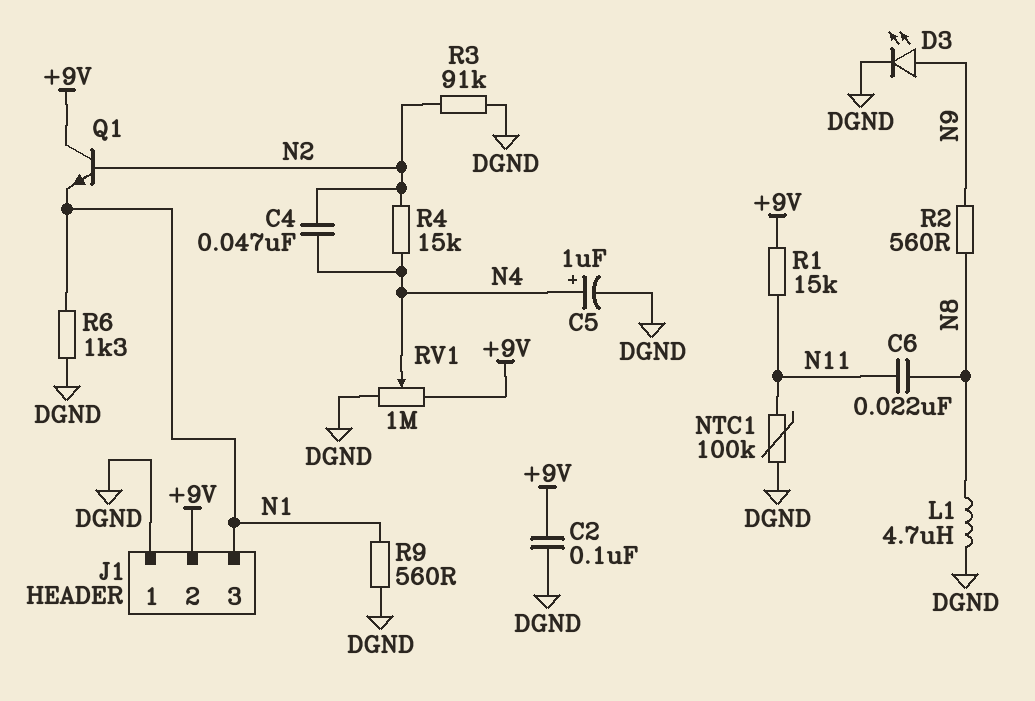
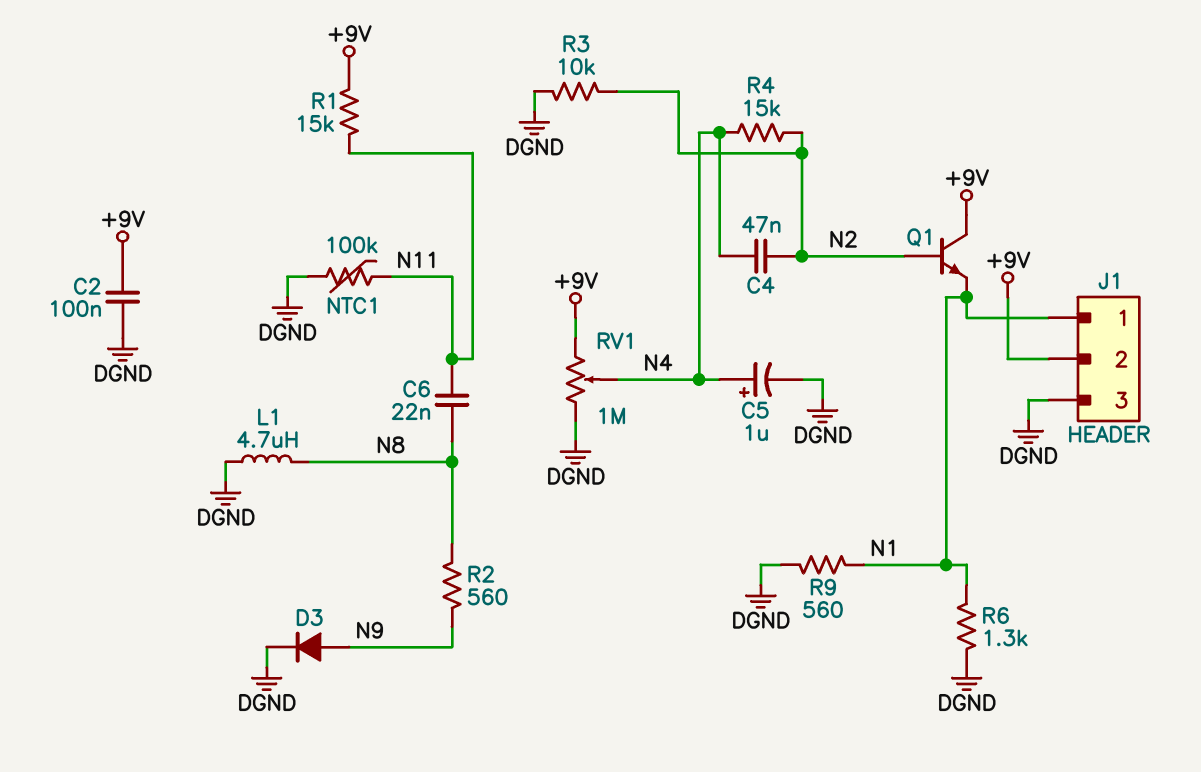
D3: LED (A N9, K DGND) -> diode (A N9, K DGND)
J1 pin 1: DGND -> N1
J1 pin 3: N1 -> DGND
R3: 91k (DGND, N2) -> 10k (DGND, N2)

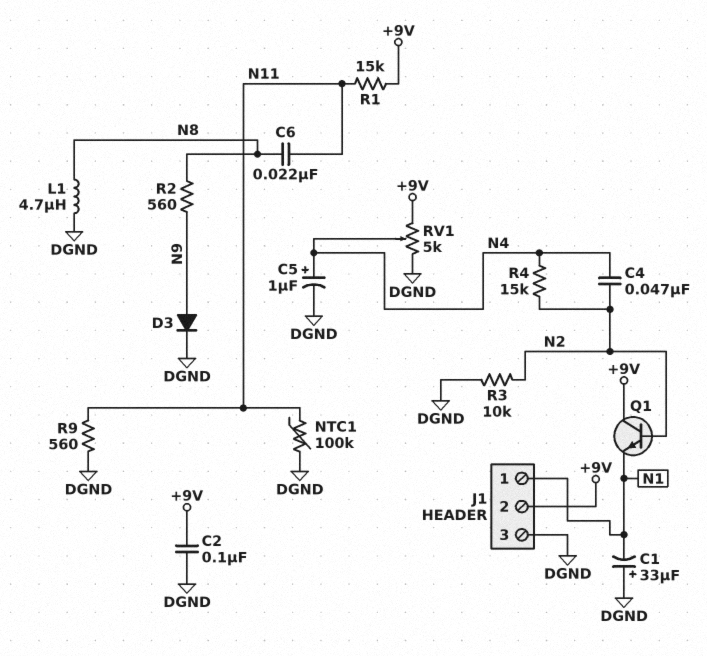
C1: none -> 33uF (plus DGND, minus N1)
R6: 1.3k (DGND, N1) -> none
R9: 560 (DGND, N1) -> 560 (DGND, N11)
RV1: 1M (+9V, DGND, wiper N4) -> 5k (+9V, DGND, wiper N4)

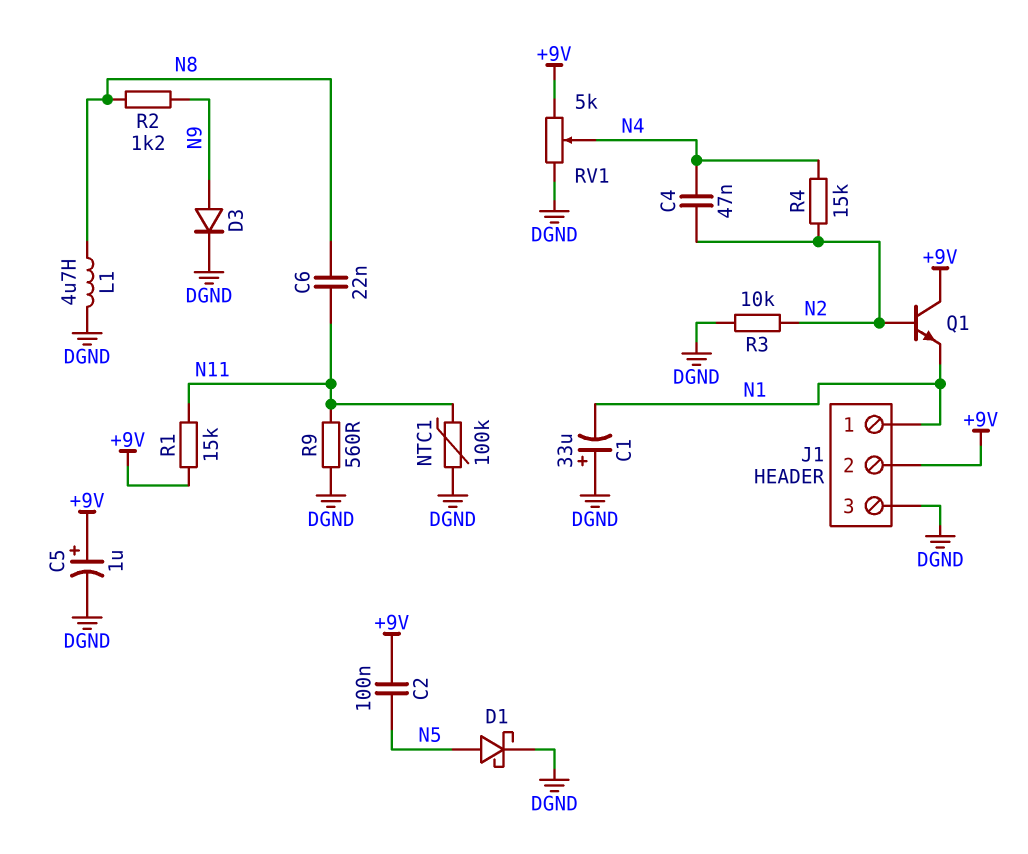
C2: 100nF (+9V, DGND) -> 100nF (+9V, N5)
C5: 1uF (plus N4, minus DGND) -> 1uF (plus +9V, minus DGND)
D1: none -> schottky (A N5, K DGND)
R2: 560 (N8, N9) -> 1.2k (N8, N9)

